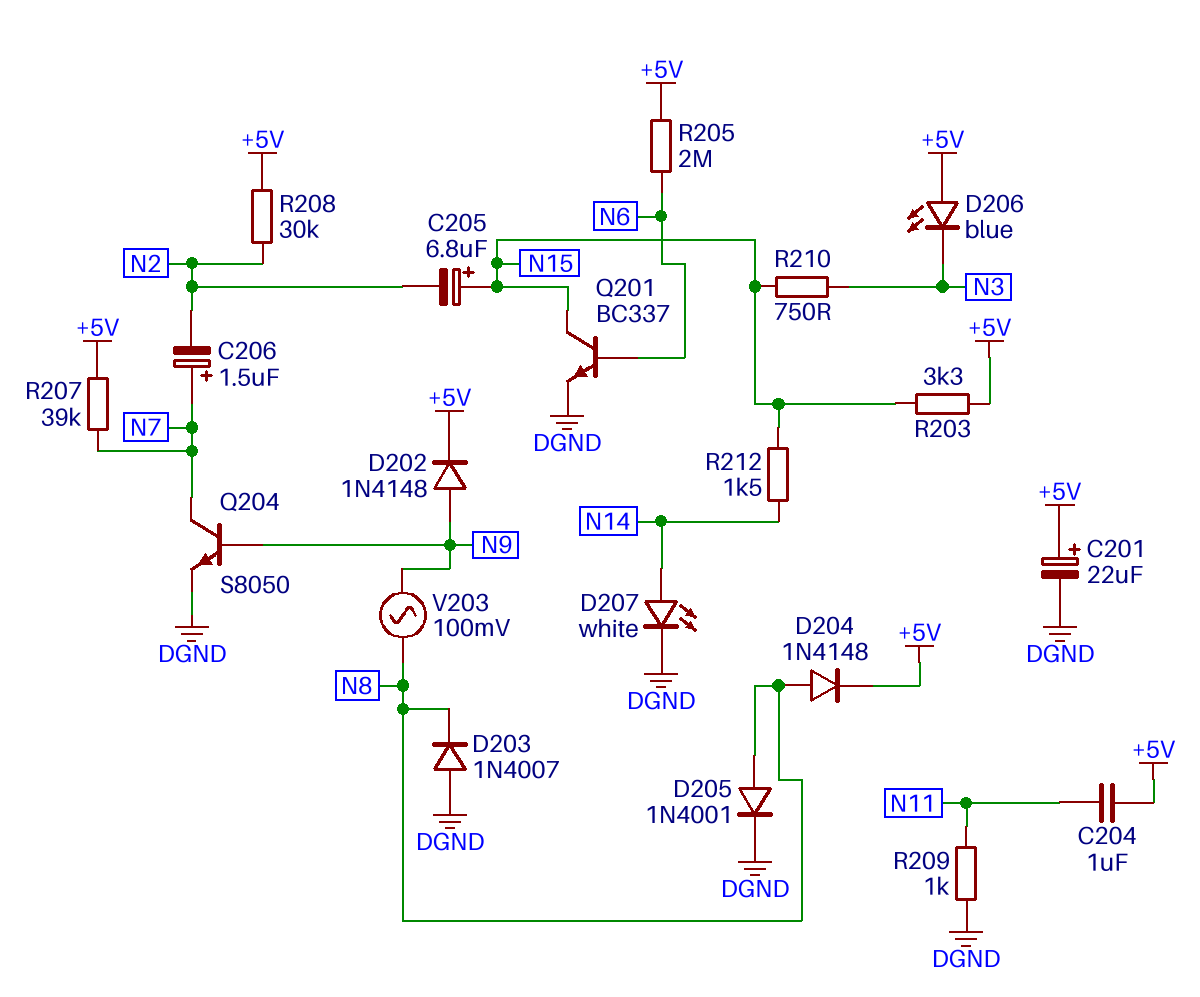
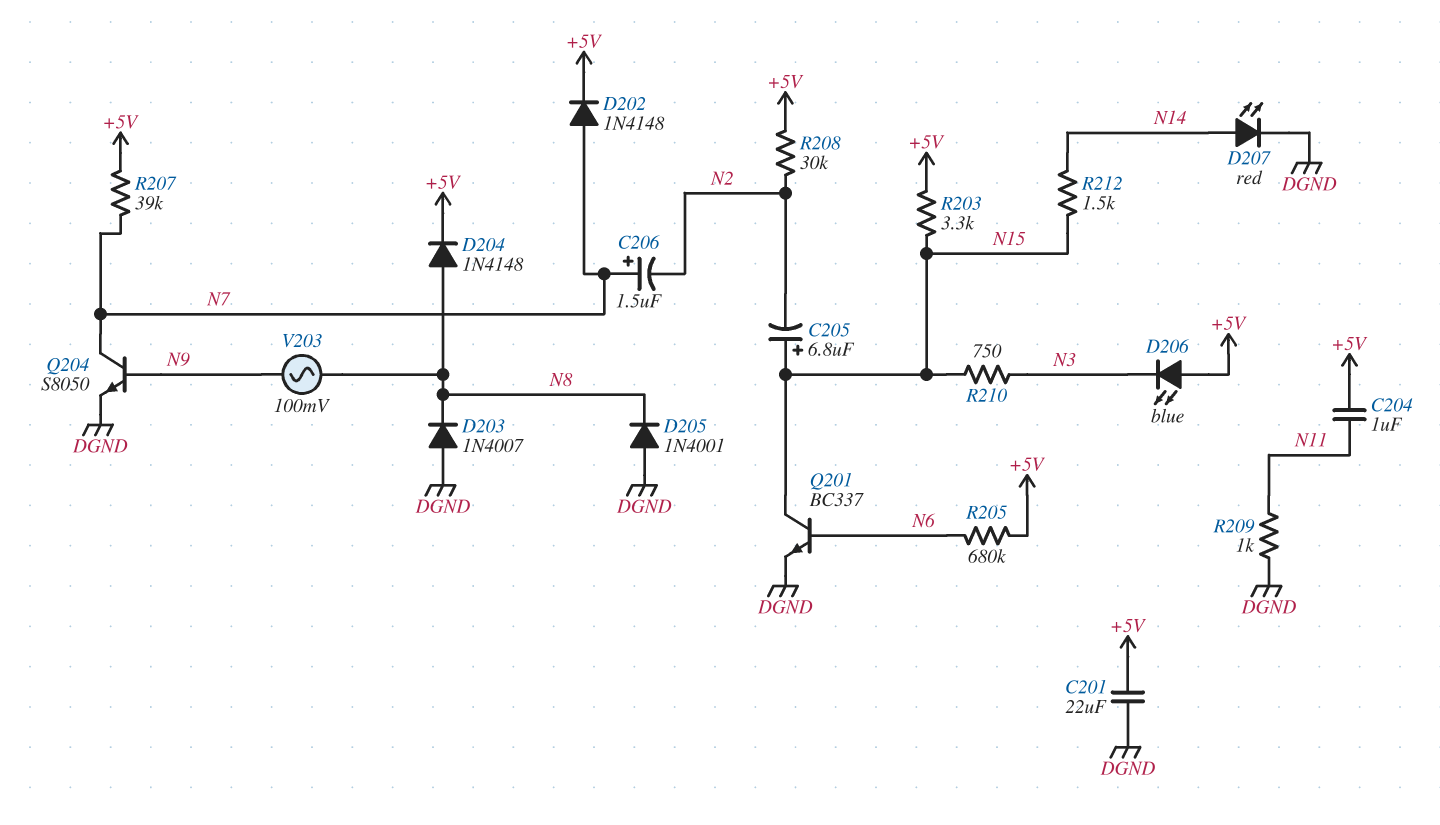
C201: 22uF (plus +5V, minus DGND) -> 22uF (+5V, DGND)
D202: diode 1N4148 (A N9, K +5V) -> diode 1N4148 (A N7, K +5V)
D205: diode 1N4001 (A N8, K DGND) -> diode 1N4001 (A DGND, K N8)
D207: LED white (A N14, K DGND) -> LED red (A N14, K DGND)
R205: 2M (+5V, N6) -> 680k (+5V, N6)

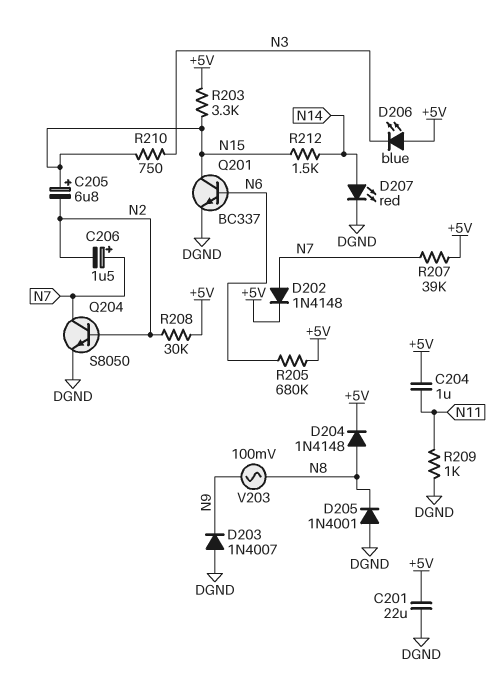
D203: diode 1N4007 (A DGND, K N8) -> diode 1N4007 (A DGND, K N9)
Q204: NPN S8050 (B N9, C N7, E DGND) -> NPN S8050 (B N2, C N7, E DGND)

